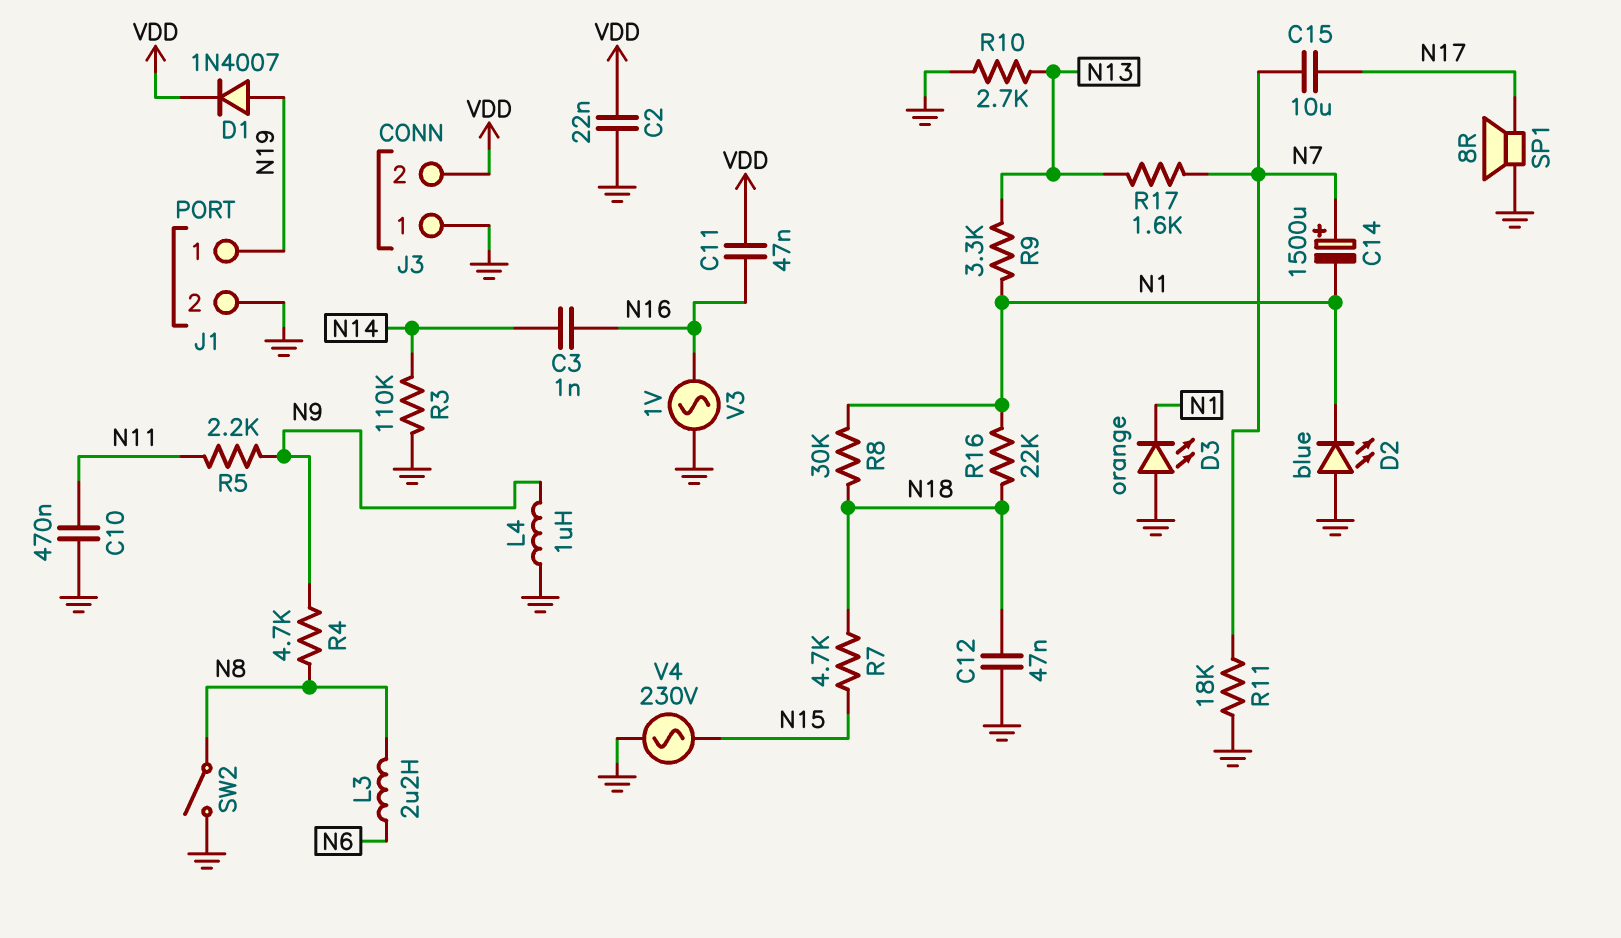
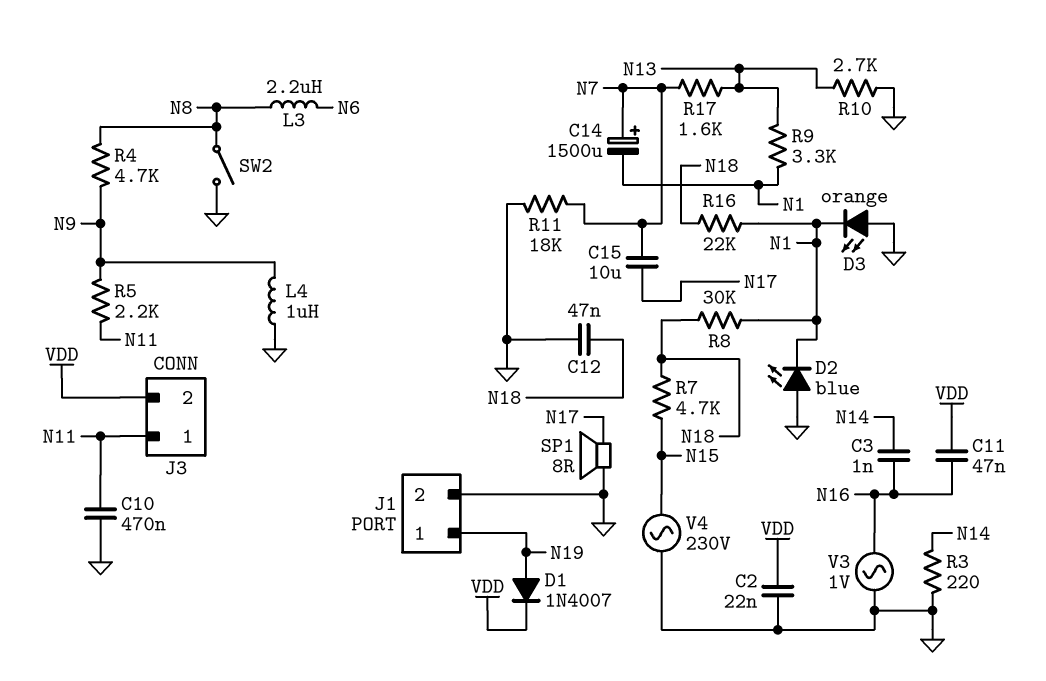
J3 pin 1: GND -> N11
R3: 110k (GND, N14) -> 220 (GND, N14)

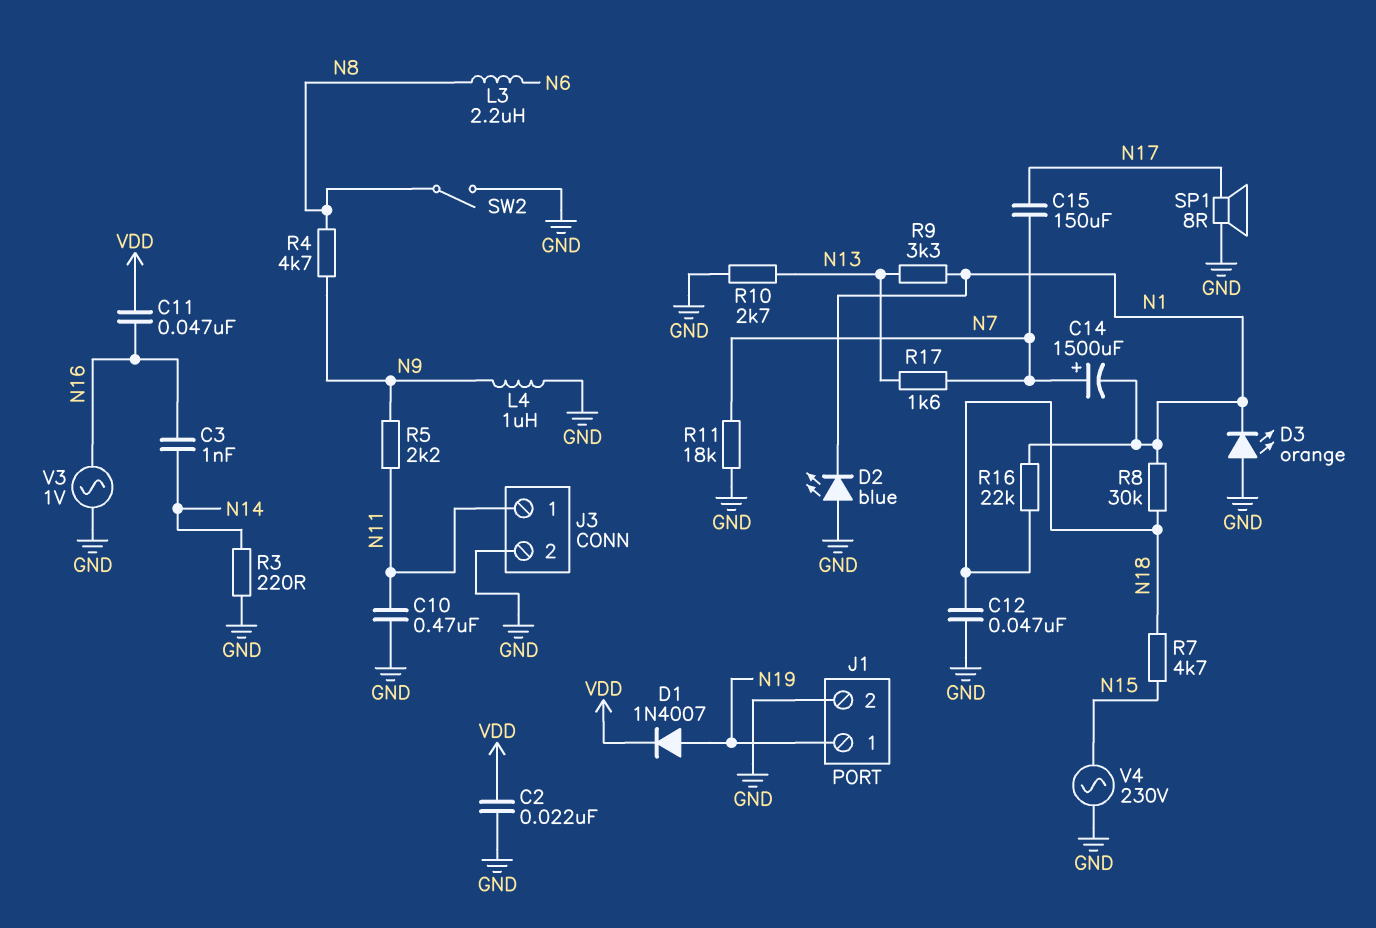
C15: 10uF (N7, N17) -> 150uF (N7, N17)
J3 pin 2: VDD -> GND

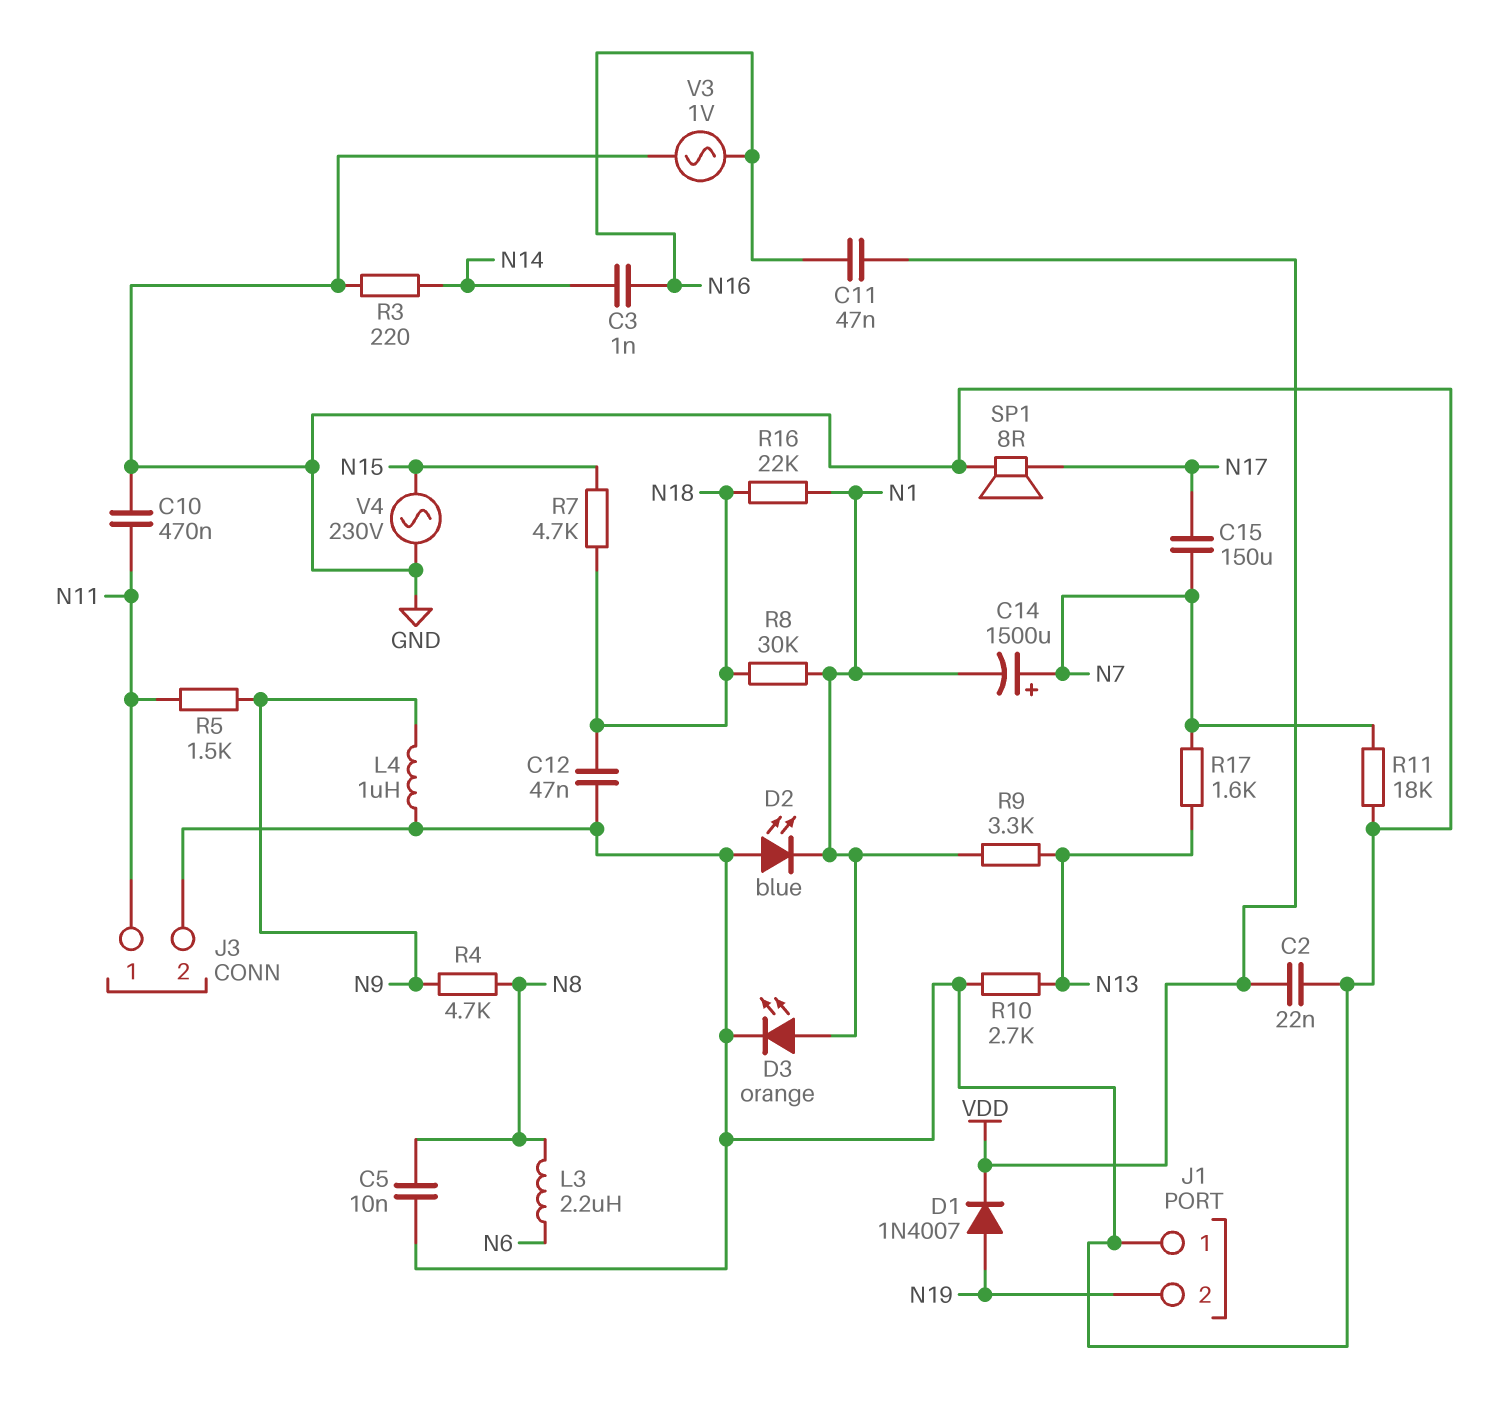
C5: none -> 10nF (GND, N8)
D3: LED orange (A GND, K N1) -> LED orange (A N1, K GND)
J1 pin 1: N19 -> GND
J1 pin 2: GND -> N19
R5: 2.2k (N9, N11) -> 1.5k (N9, N11)
SW2: switch (GND, N8) -> none

